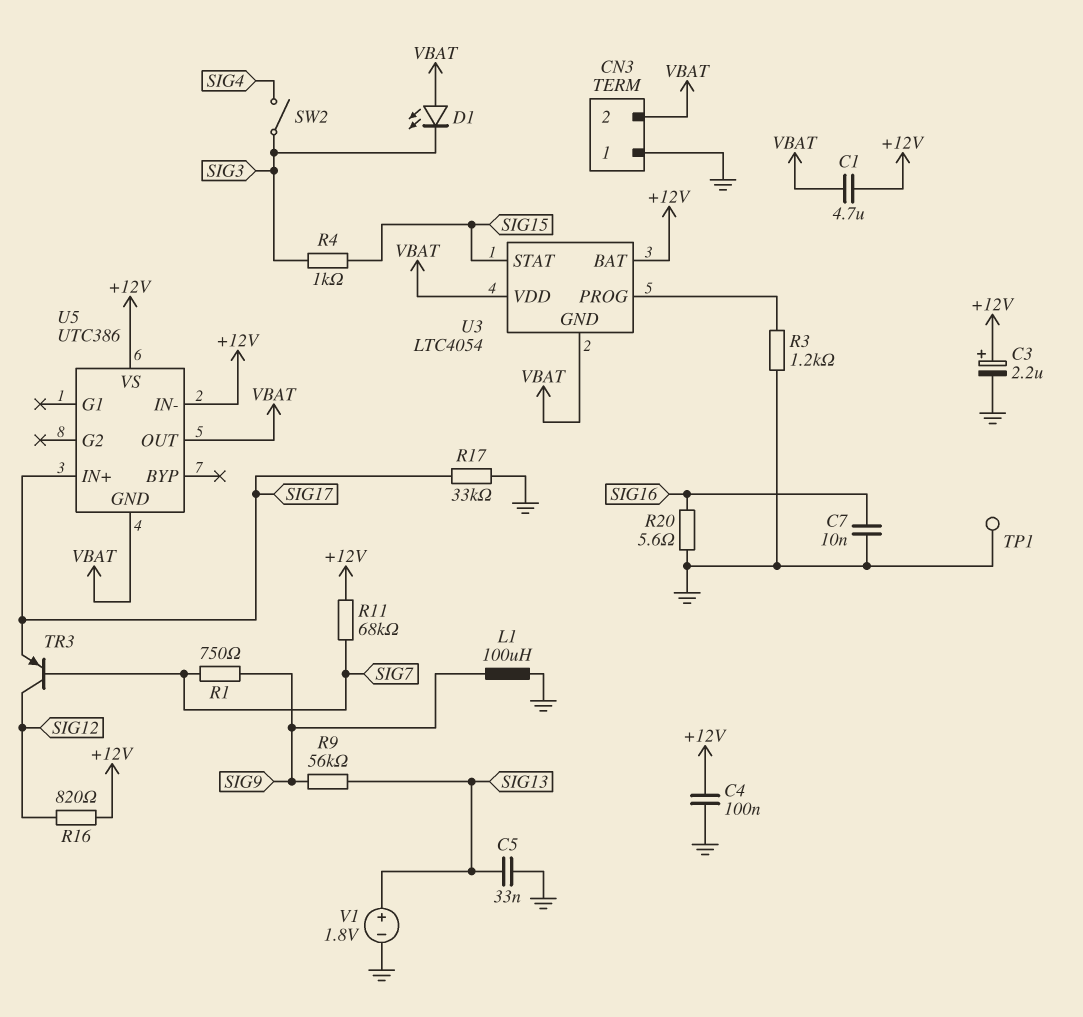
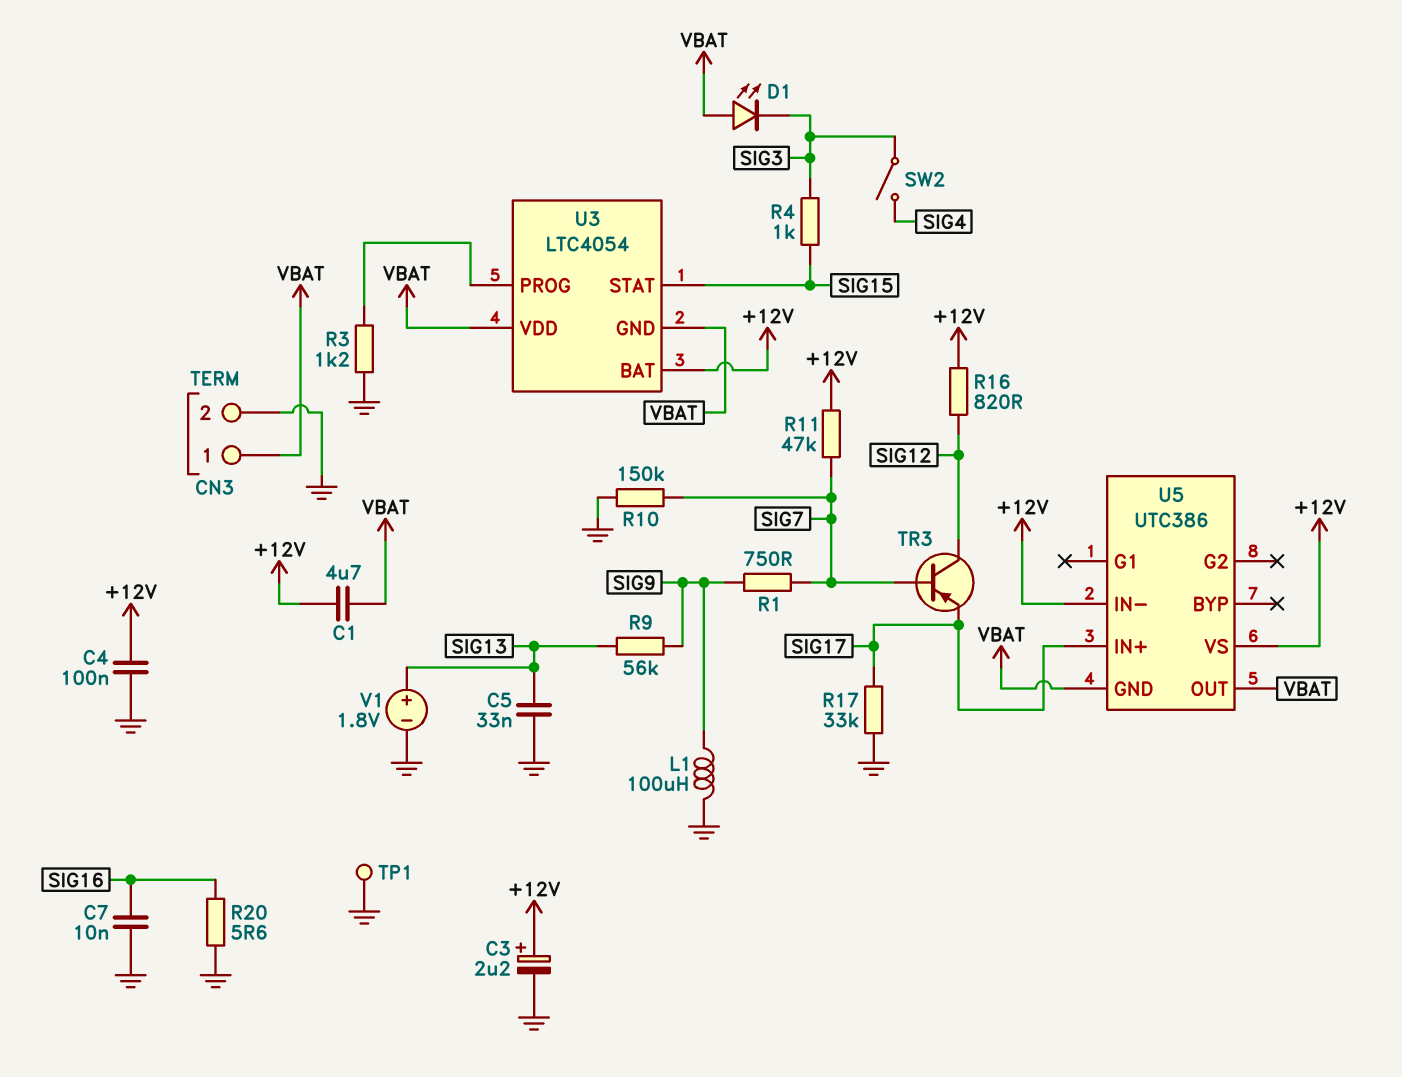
CN3 pin 1: GND -> VBAT
CN3 pin 2: VBAT -> GND
R10: none -> 150k (GND, SIG7)
R11: 68k (+12V, SIG7) -> 47k (+12V, SIG7)

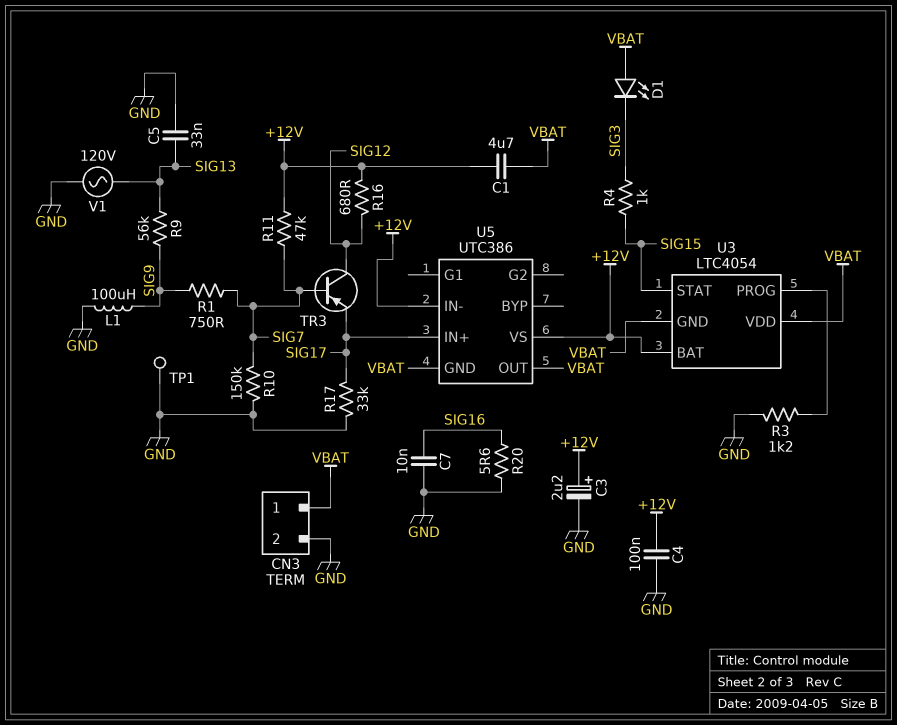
R16: 820 (+12V, SIG12) -> 680 (+12V, SIG12)
SW2: switch (SIG3, SIG4) -> none
V1: 1.8V (plus SIG13, minus GND) -> AC 120V (GND, SIG13)

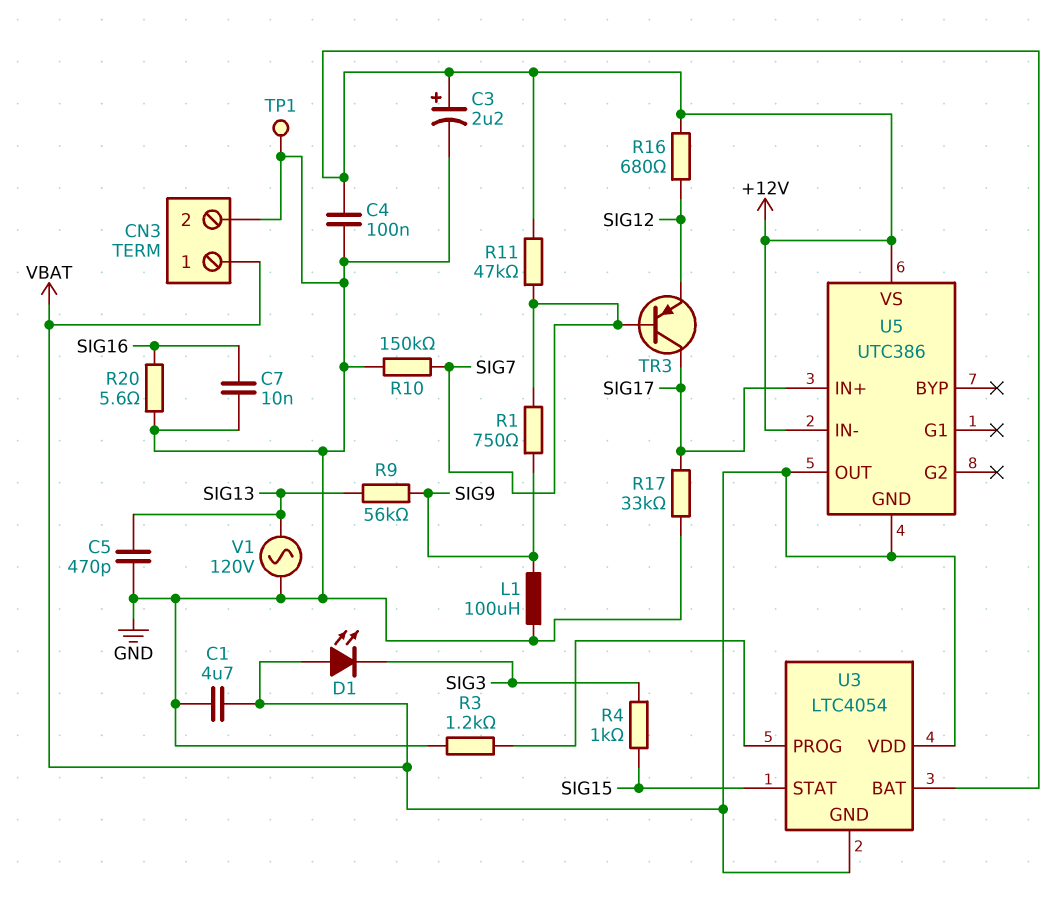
C1: 4.7uF (+12V, VBAT) -> 4.7uF (GND, VBAT)
C5: 33nF (GND, SIG13) -> 470pF (GND, SIG13)
TR3: PNP (B SIG7, C SIG12, E SIG17) -> PNP (B SIG7, C SIG17, E SIG12)

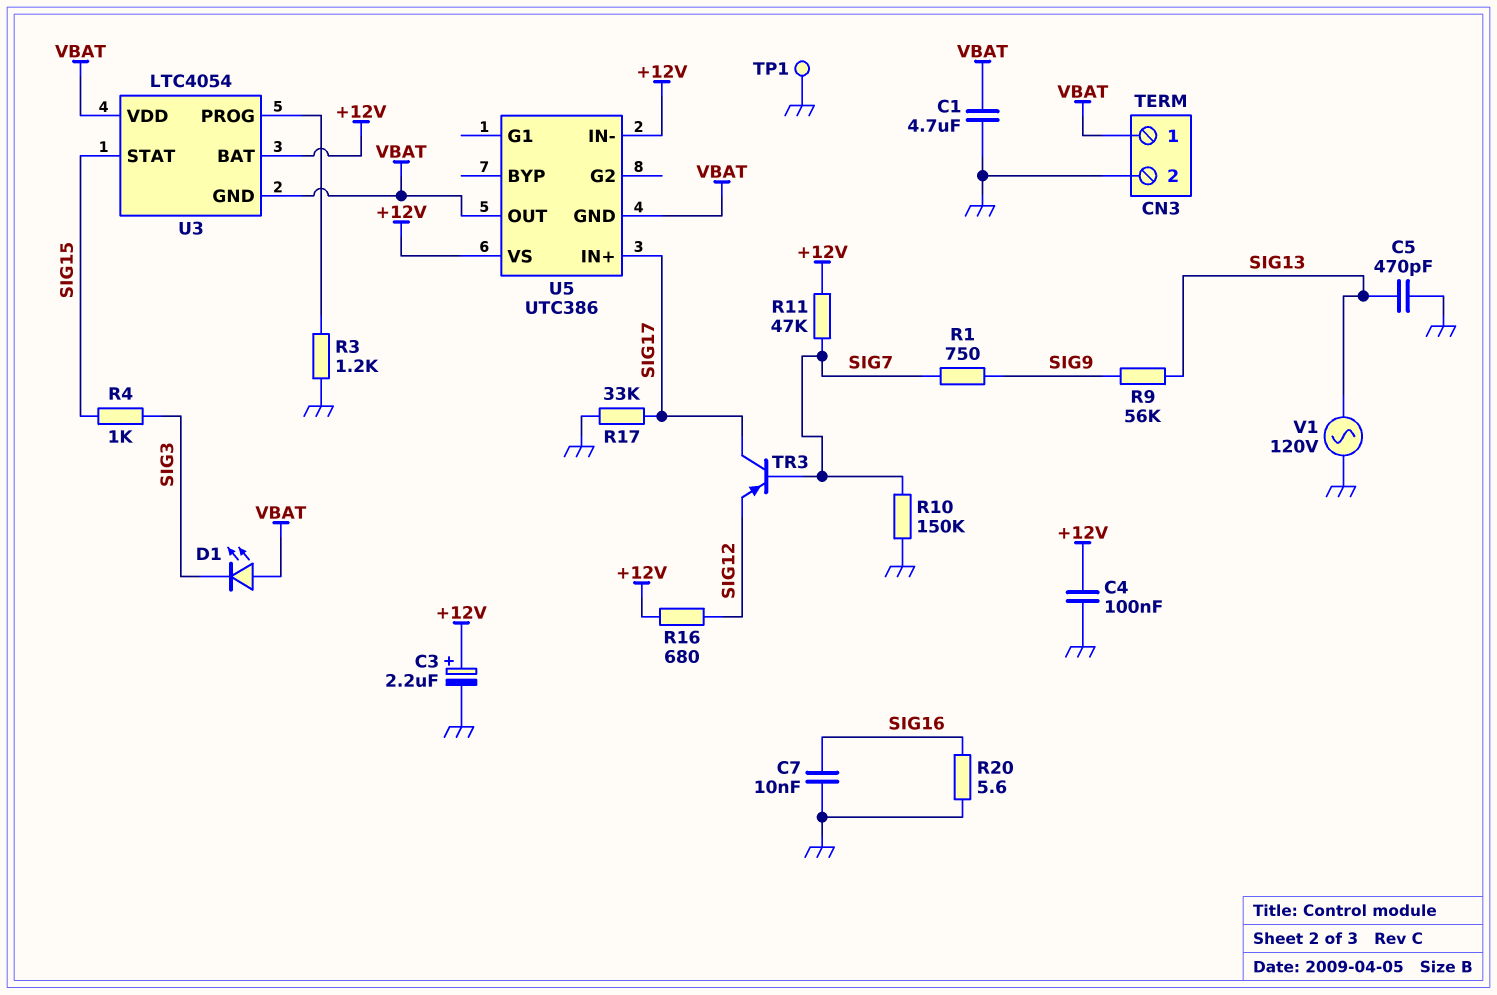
L1: 100uH (GND, SIG9) -> none

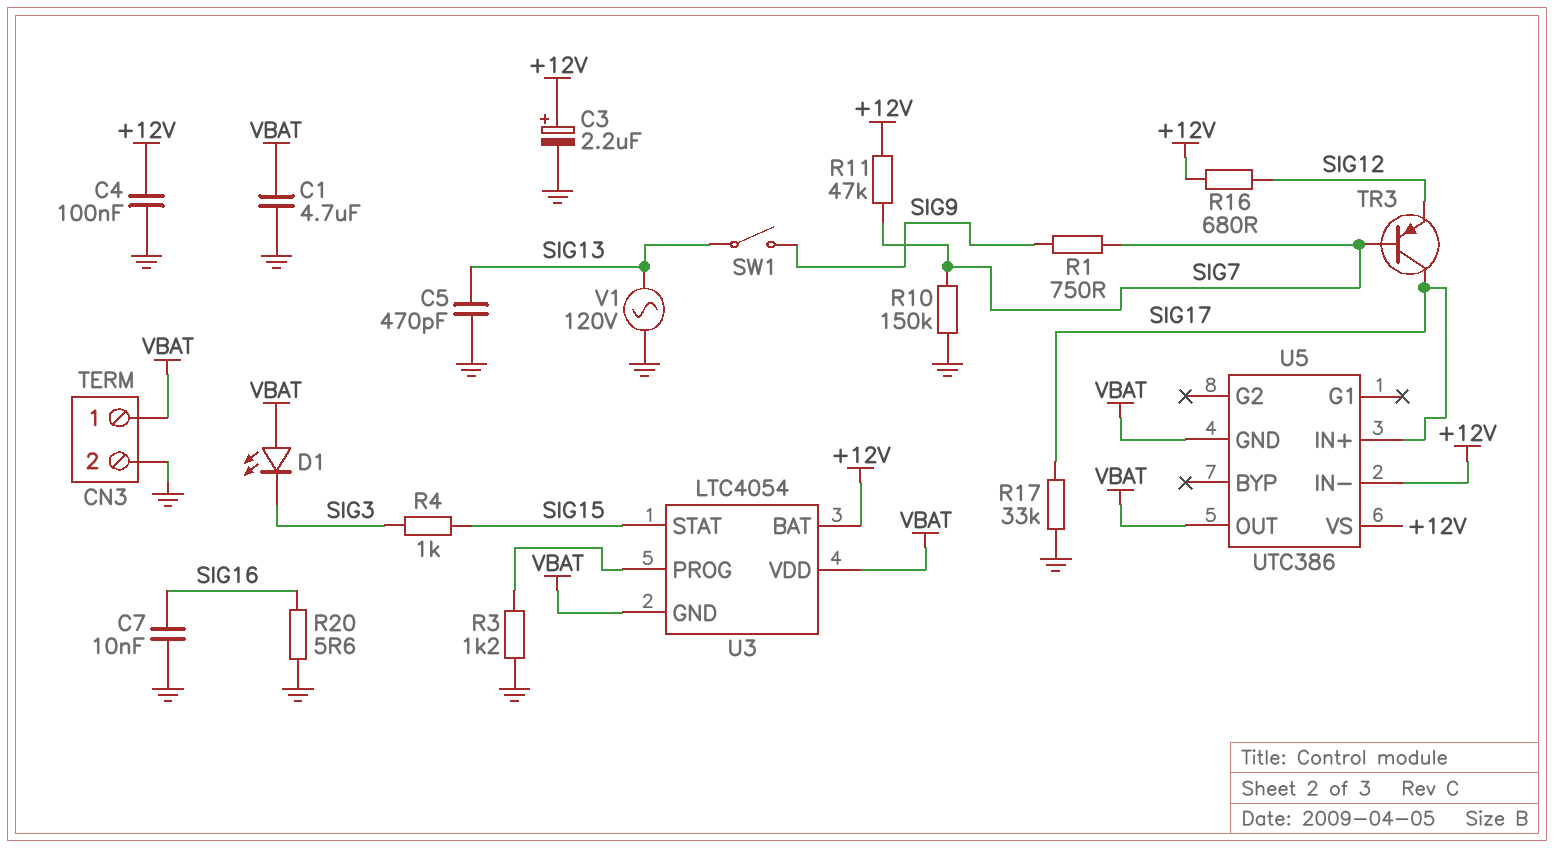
R9: 56k (SIG9, SIG13) -> none
SW1: none -> switch (SIG9, SIG13)
TP1: test point (GND) -> none

